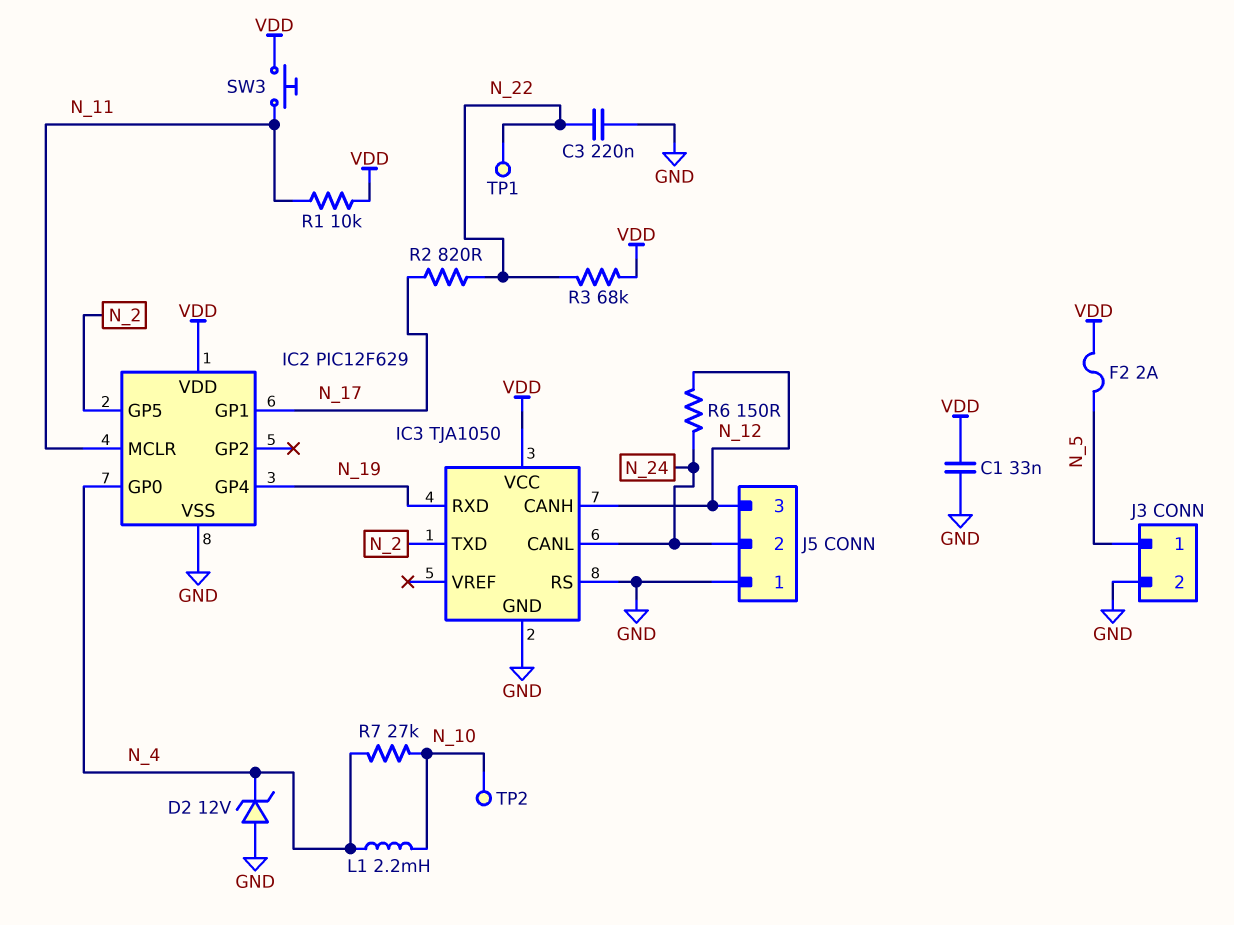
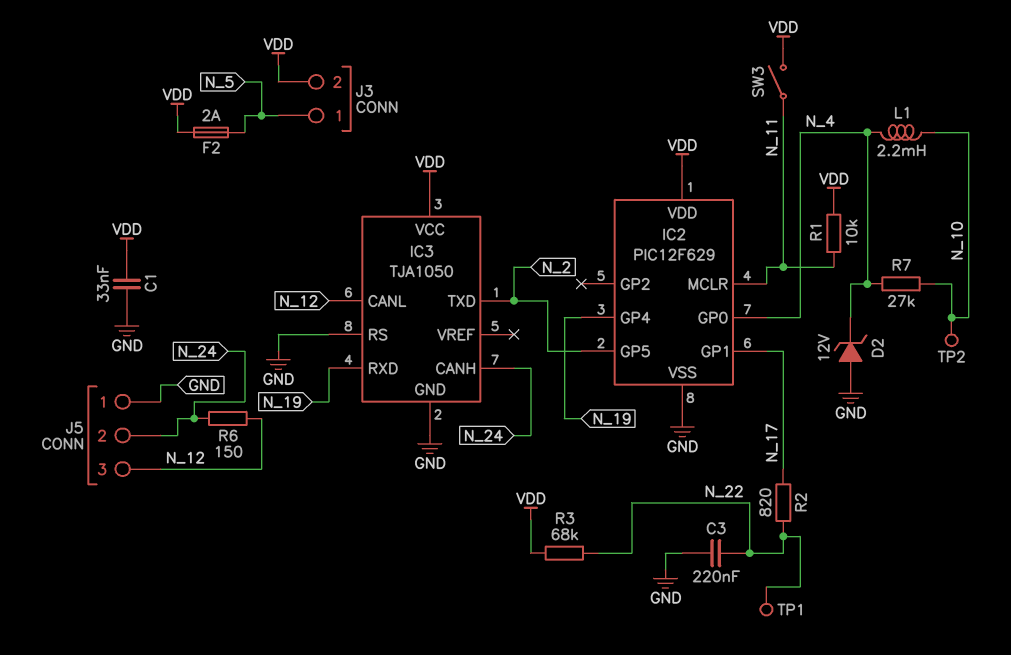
IC3 pin CANH: N_12 -> N_24
IC3 pin CANL: N_24 -> N_12
J3 pin 2: GND -> VDD
SW3: button (N_11, VDD) -> switch (N_11, VDD)

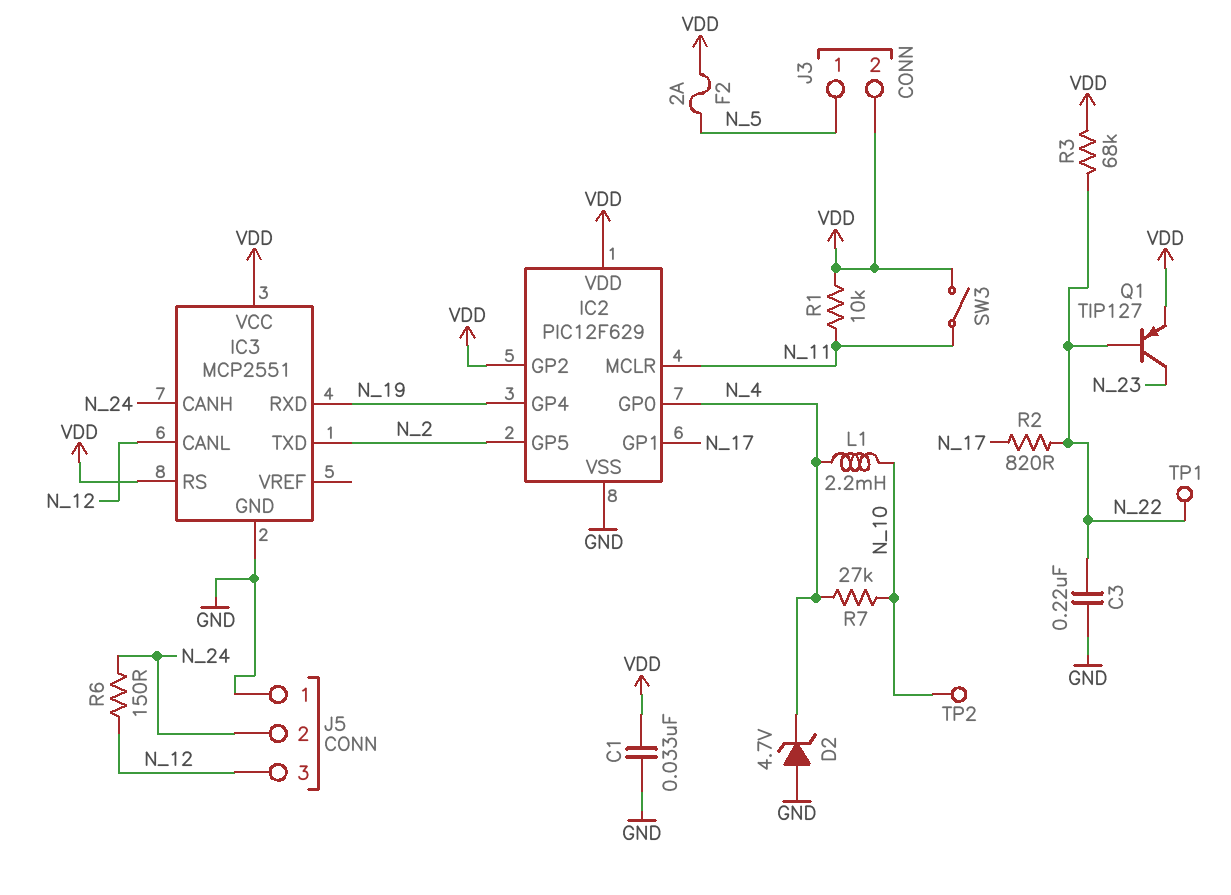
D2: zener 12V (A GND, K N_4) -> zener 4.7V (A GND, K N_4)
IC2 pin GP2: none -> VDD
IC3: TJA1050 -> MCP2551
IC3 pin RS: GND -> VDD
Q1: none -> PNP TIP127 (B N_22, C N_23, E VDD)

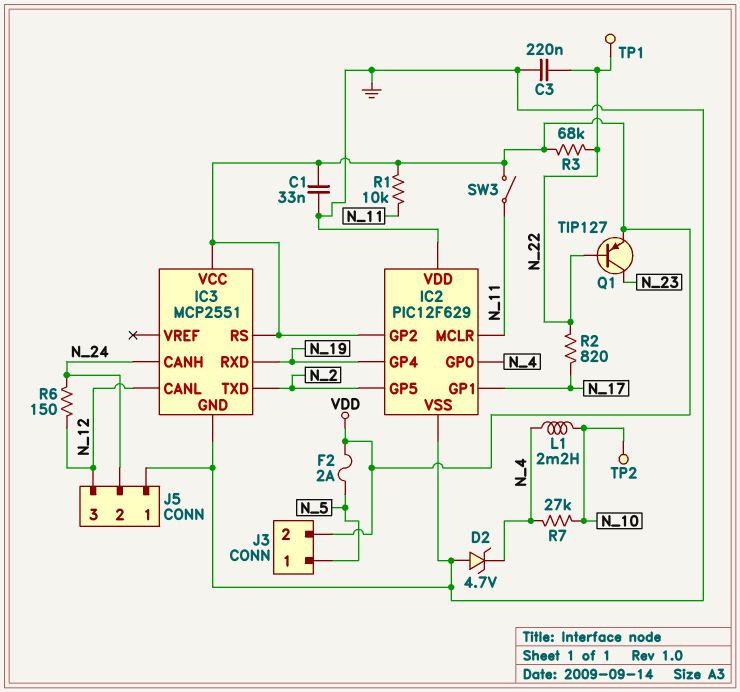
IC2 pin VDD: VDD -> GND

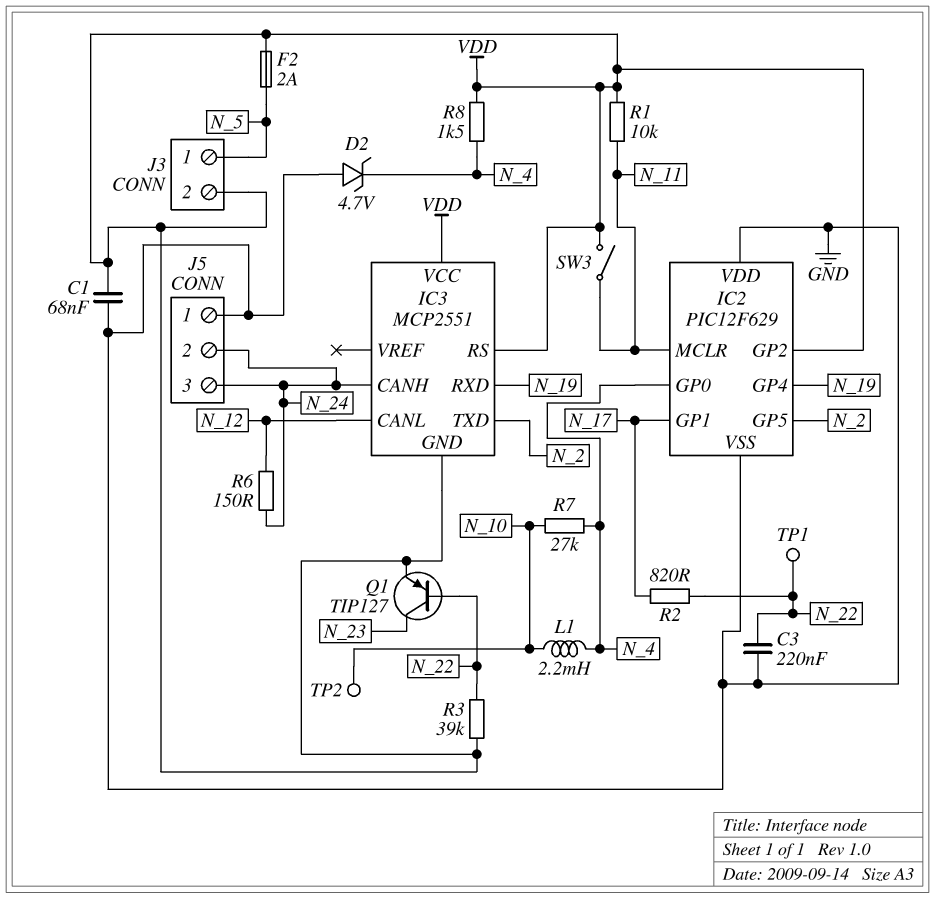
C1: 33nF (GND, VDD) -> 68nF (GND, VDD)
IC3 pin GND: GND -> VDD
J5 pin 3: N_12 -> N_24
R3: 68k (N_22, VDD) -> 39k (N_22, VDD)
R8: none -> 1.5k (N_4, VDD)

